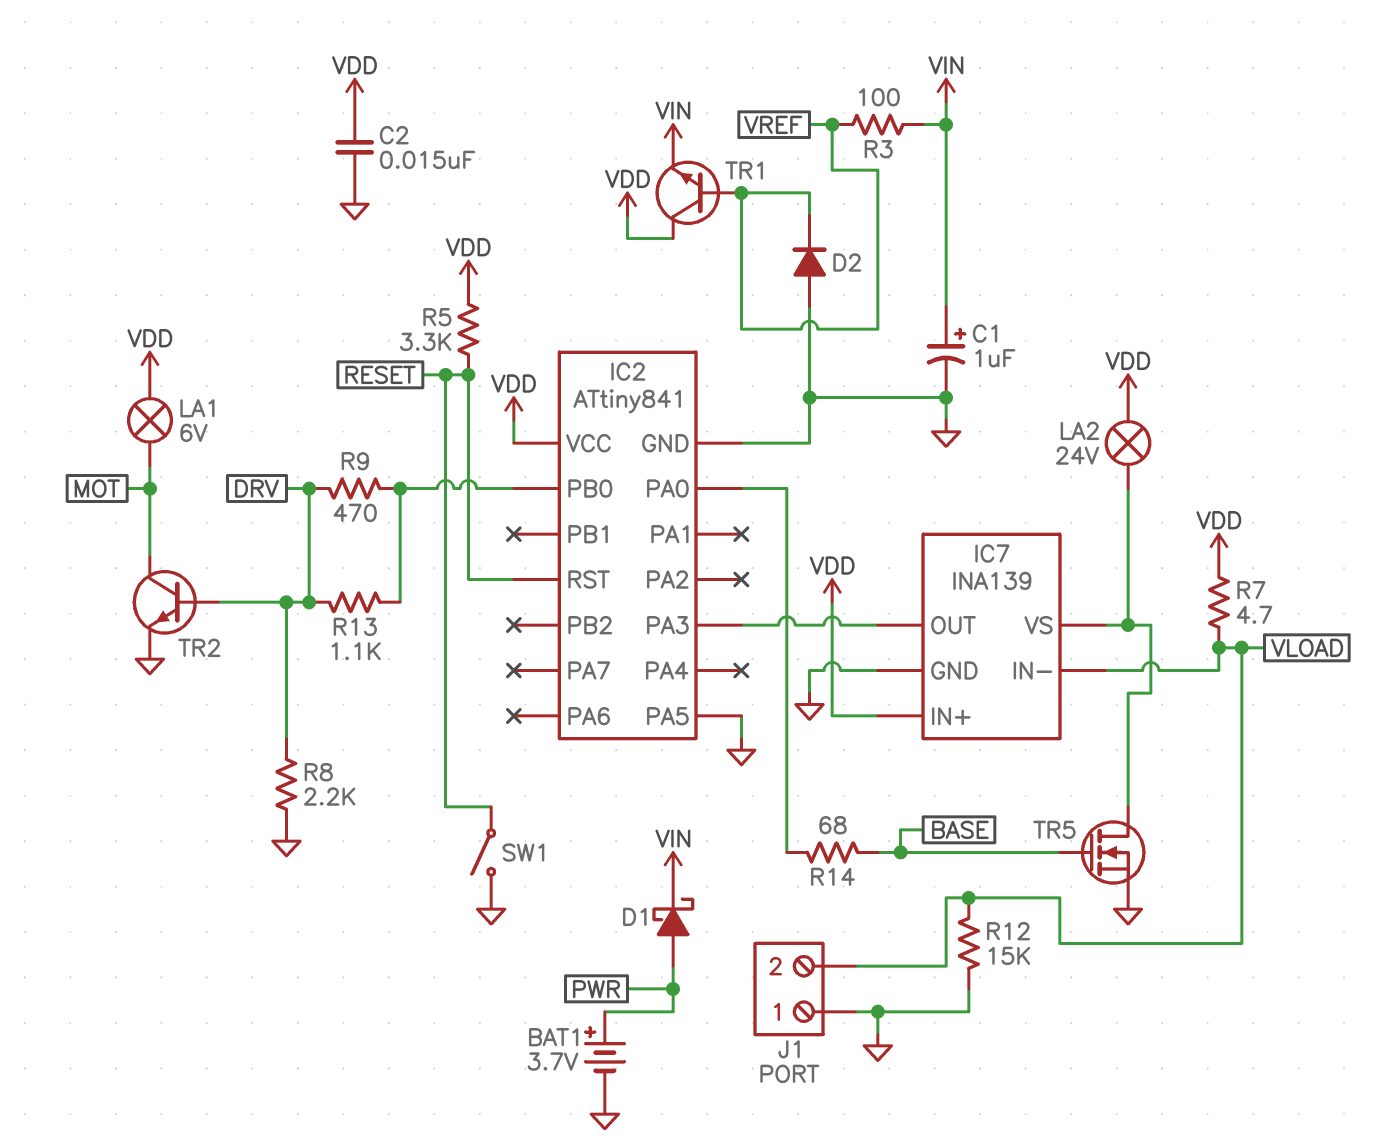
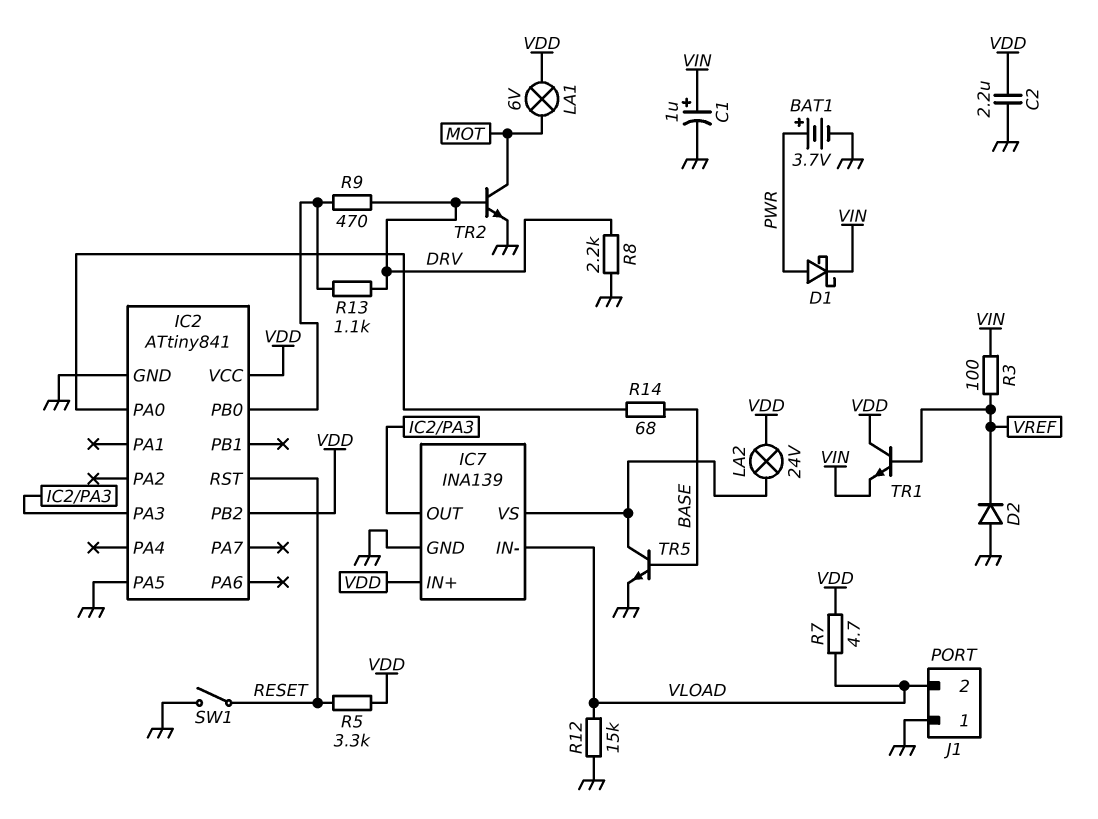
C2: 15nF (GND, VDD) -> 2.2uF (GND, VDD)
IC2 pin PB2: none -> VDD
TR5: NMOS (G BASE, D IC7/VS, S GND) -> NPN (B BASE, C IC7/VS, E GND)

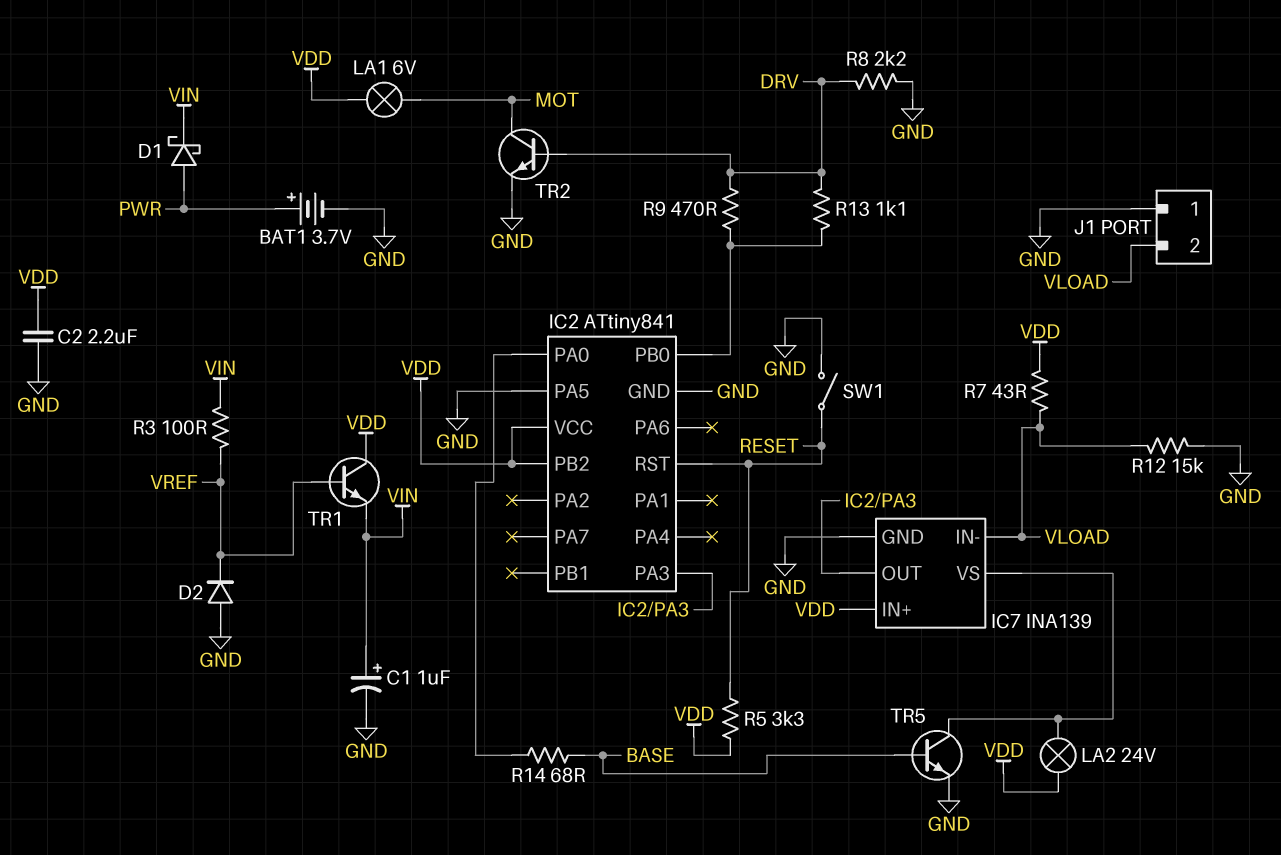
R7: 4.7 (VDD, VLOAD) -> 43 (VDD, VLOAD)

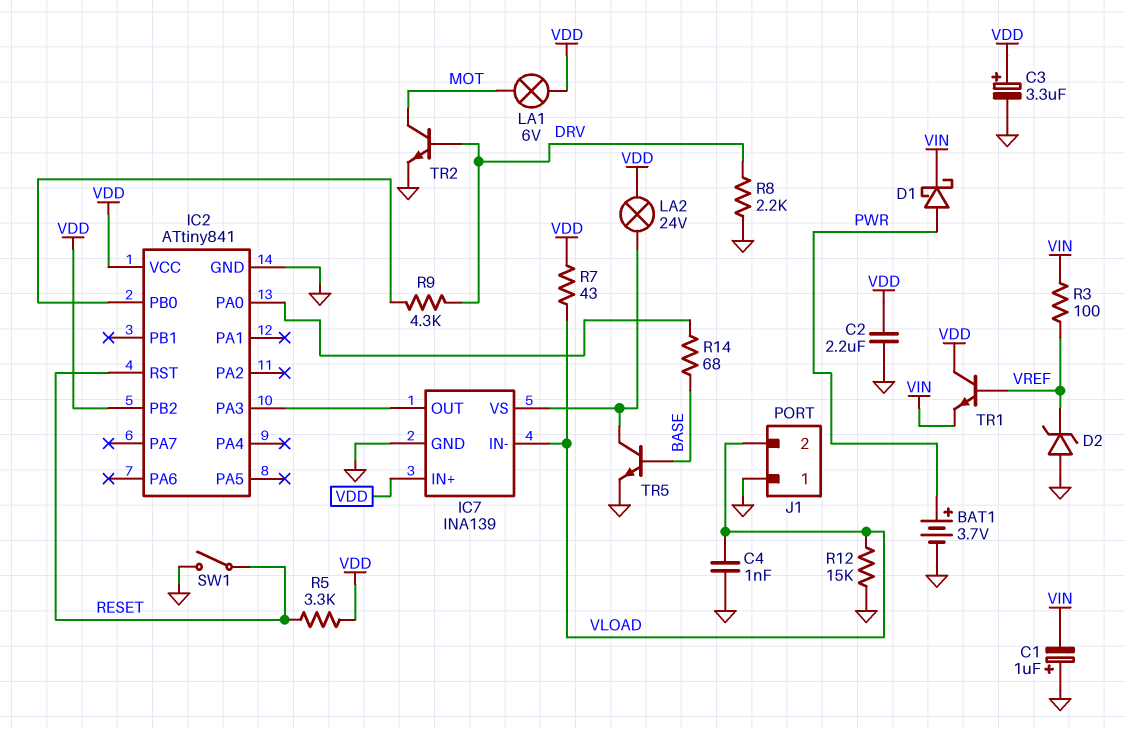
C1: 1uF (plus VIN, minus GND) -> 1uF (plus GND, minus VIN)
C3: none -> 3.3uF (plus VDD, minus GND)
C4: none -> 1nF (GND, VLOAD)
D2: diode (A GND, K VREF) -> zener (A GND, K VREF)
IC2 pin PA5: GND -> none
R9: 470 (DRV, IC2/PB0) -> 4.3k (DRV, IC2/PB0)
R13: 1.1k (DRV, IC2/PB0) -> none

